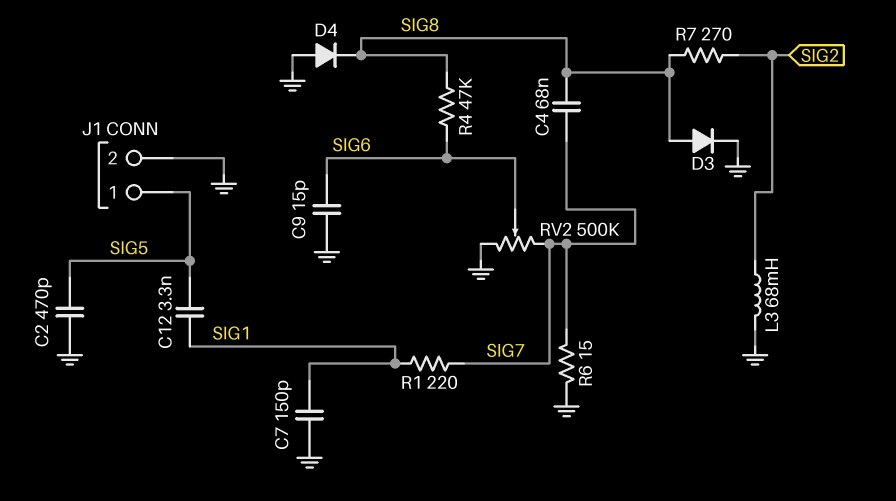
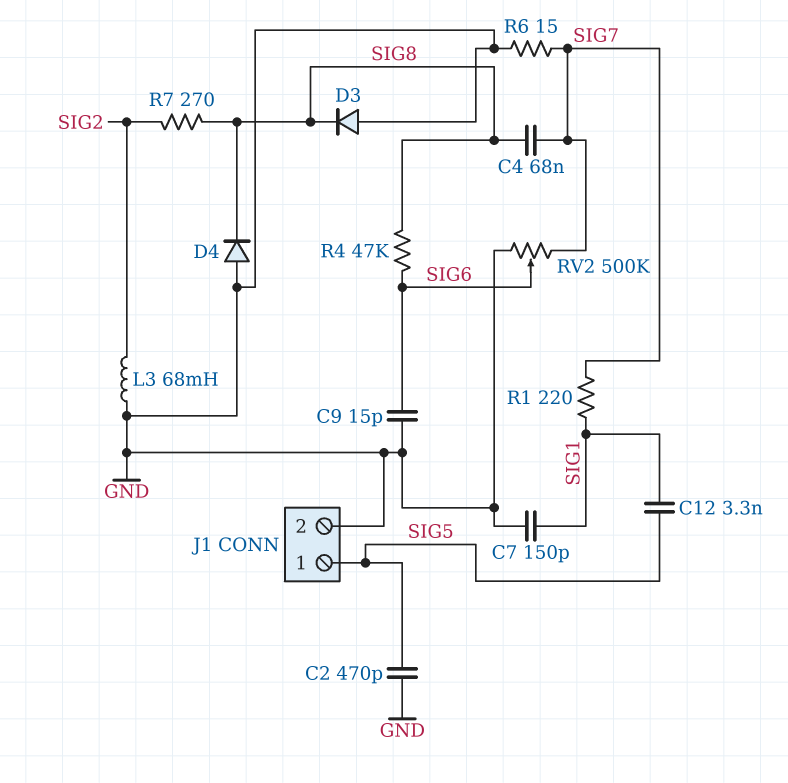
D3: diode (A SIG8, K GND) -> diode (A GND, K SIG8)

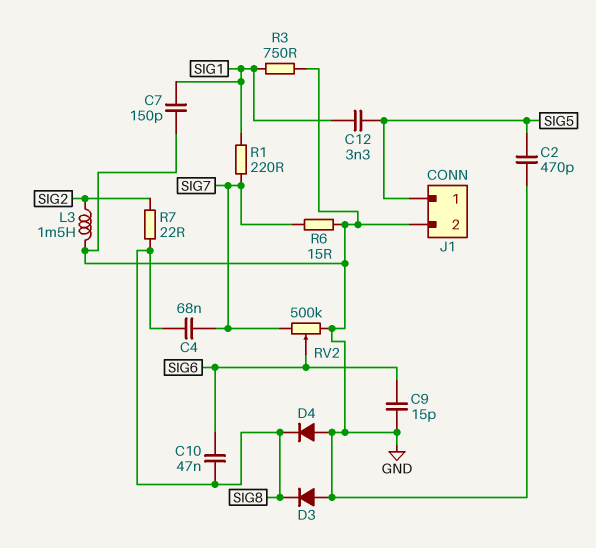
C10: none -> 47nF (SIG6, SIG8)
L3: 68mH (GND, SIG2) -> 1.5mH (GND, SIG2)
R3: none -> 750 (GND, SIG1)
R4: 47k (SIG6, SIG8) -> none
R7: 270 (SIG2, SIG8) -> 22 (SIG2, SIG8)

